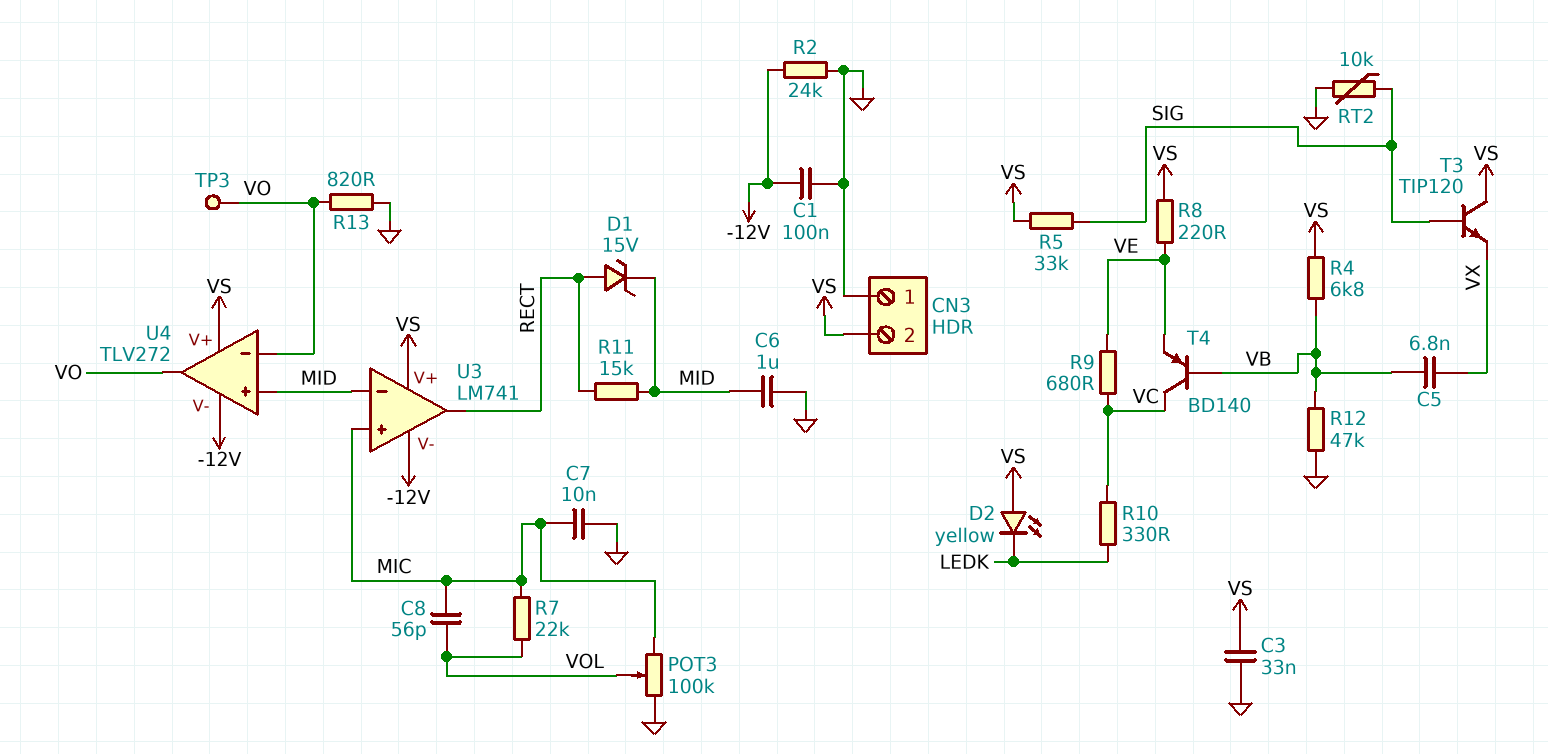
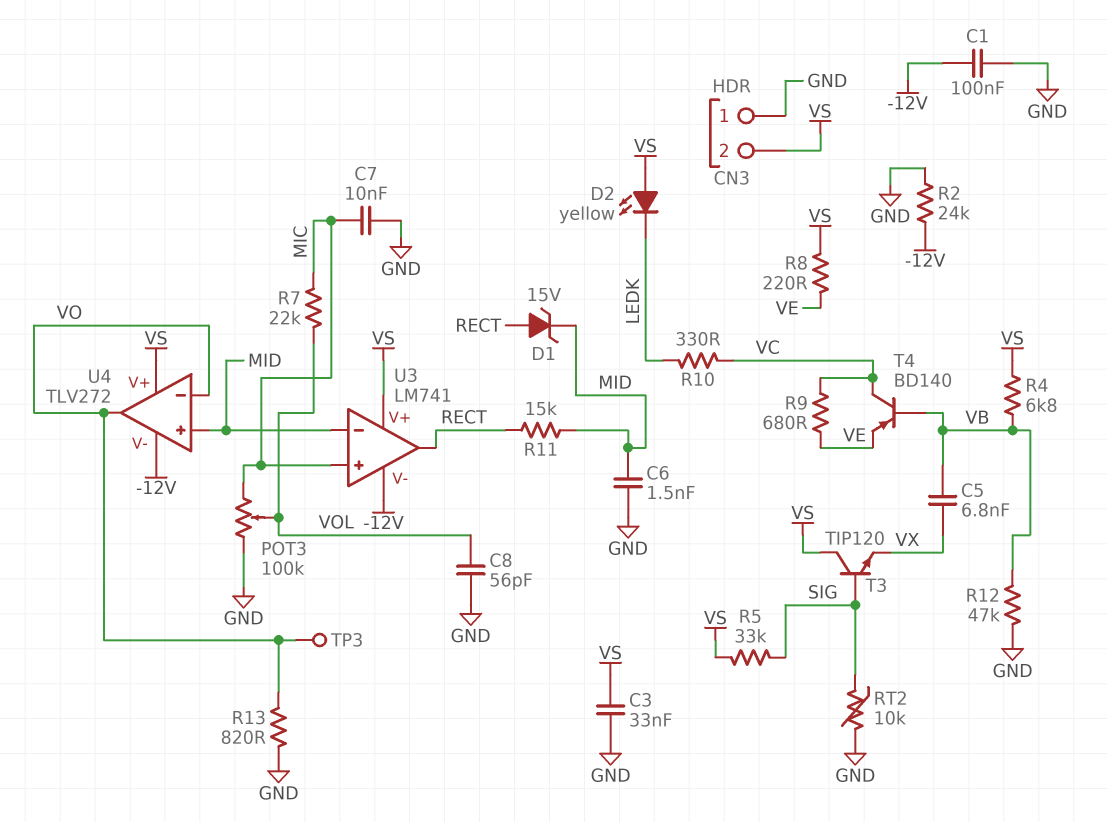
C6: 1uF (GND, MID) -> 1.5nF (GND, MID)
C8: 56pF (MIC, VOL) -> 56pF (GND, VOL)

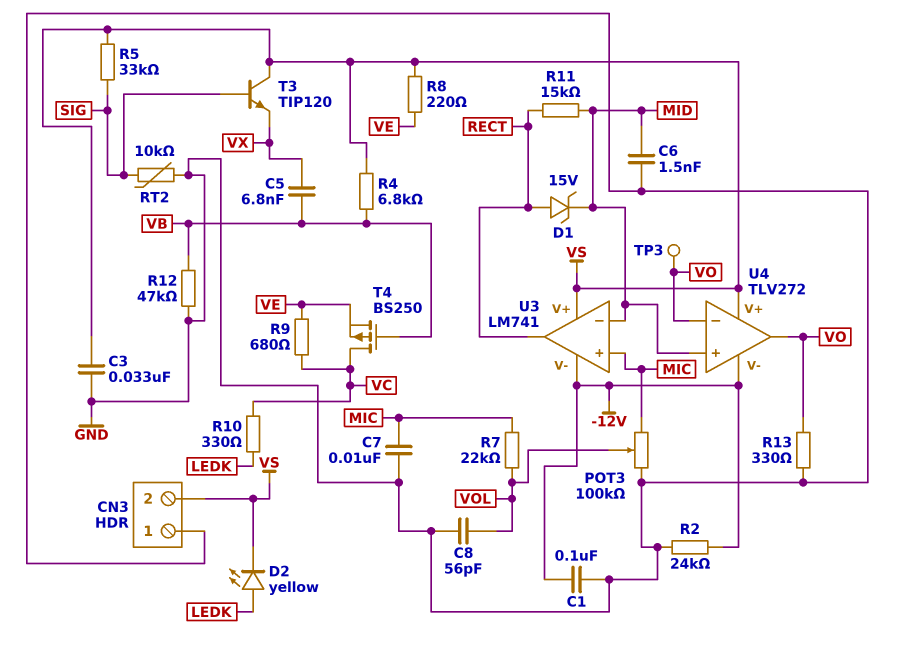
D2: LED yellow (A VS, K LEDK) -> LED yellow (A LEDK, K VS)
R13: 820 (GND, VO) -> 330 (GND, VO)
T4: PNP BD140 (B VB, C VC, E VE) -> PMOS BS250 (G VB, D VC, S VE)

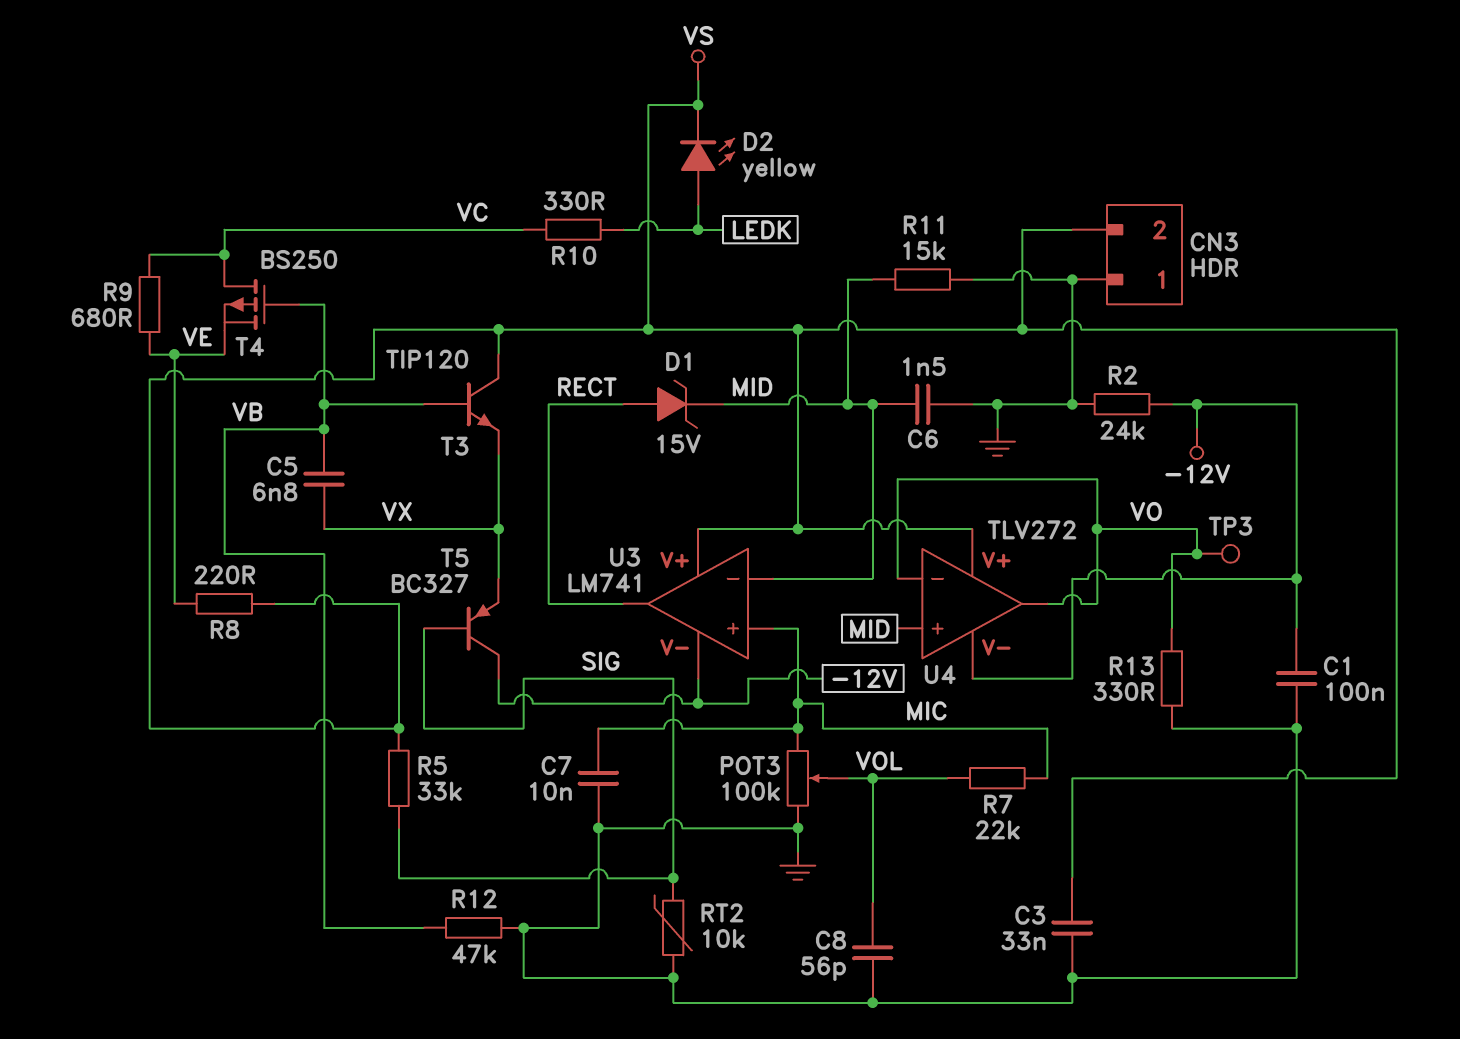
R4: 6.8k (VB, VS) -> none
R11: 15k (MID, RECT) -> 15k (GND, MID)
T3: NPN TIP120 (B SIG, C VS, E VX) -> NPN TIP120 (B VB, C VS, E VX)
T5: none -> PNP BC327 (B SIG, C -12V, E VX)

